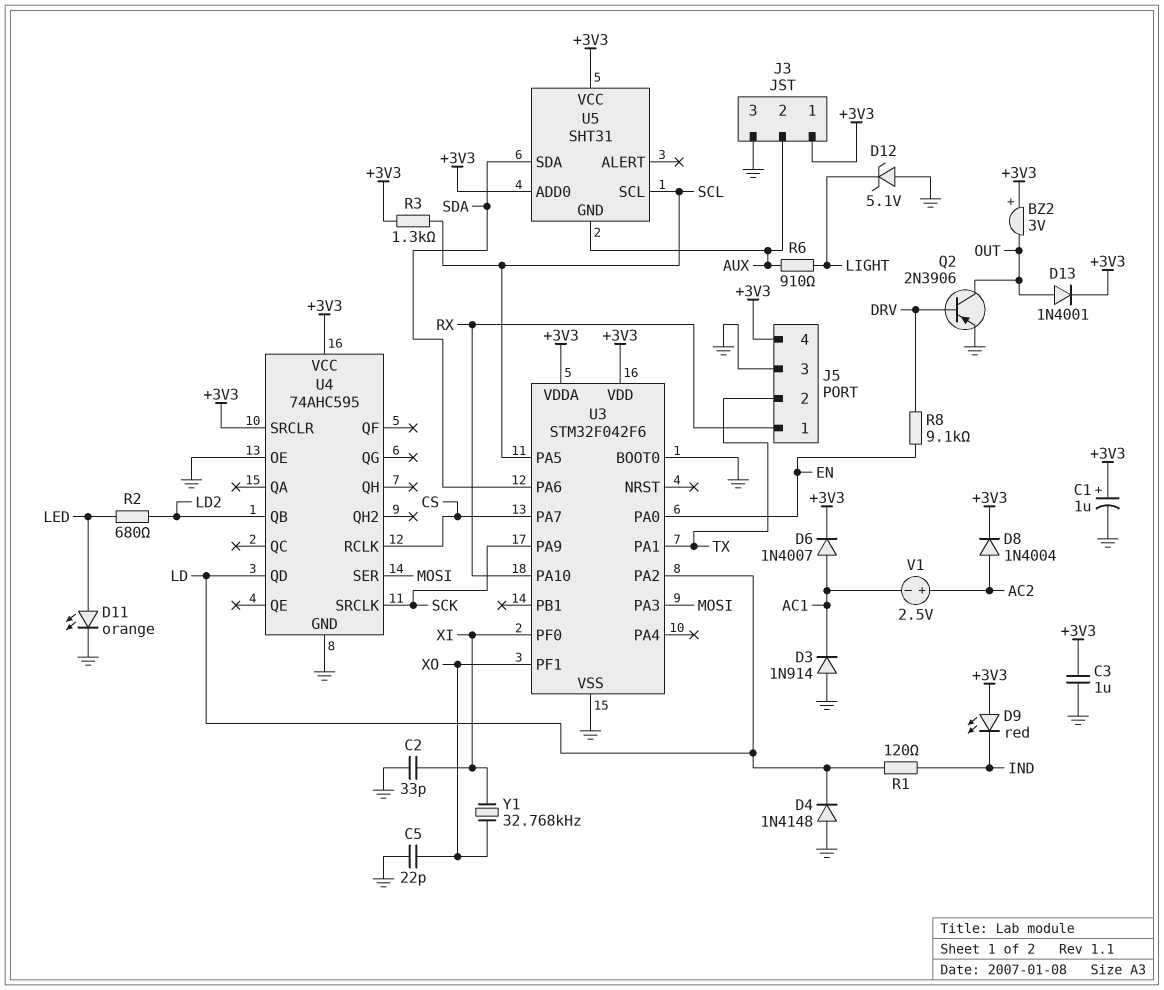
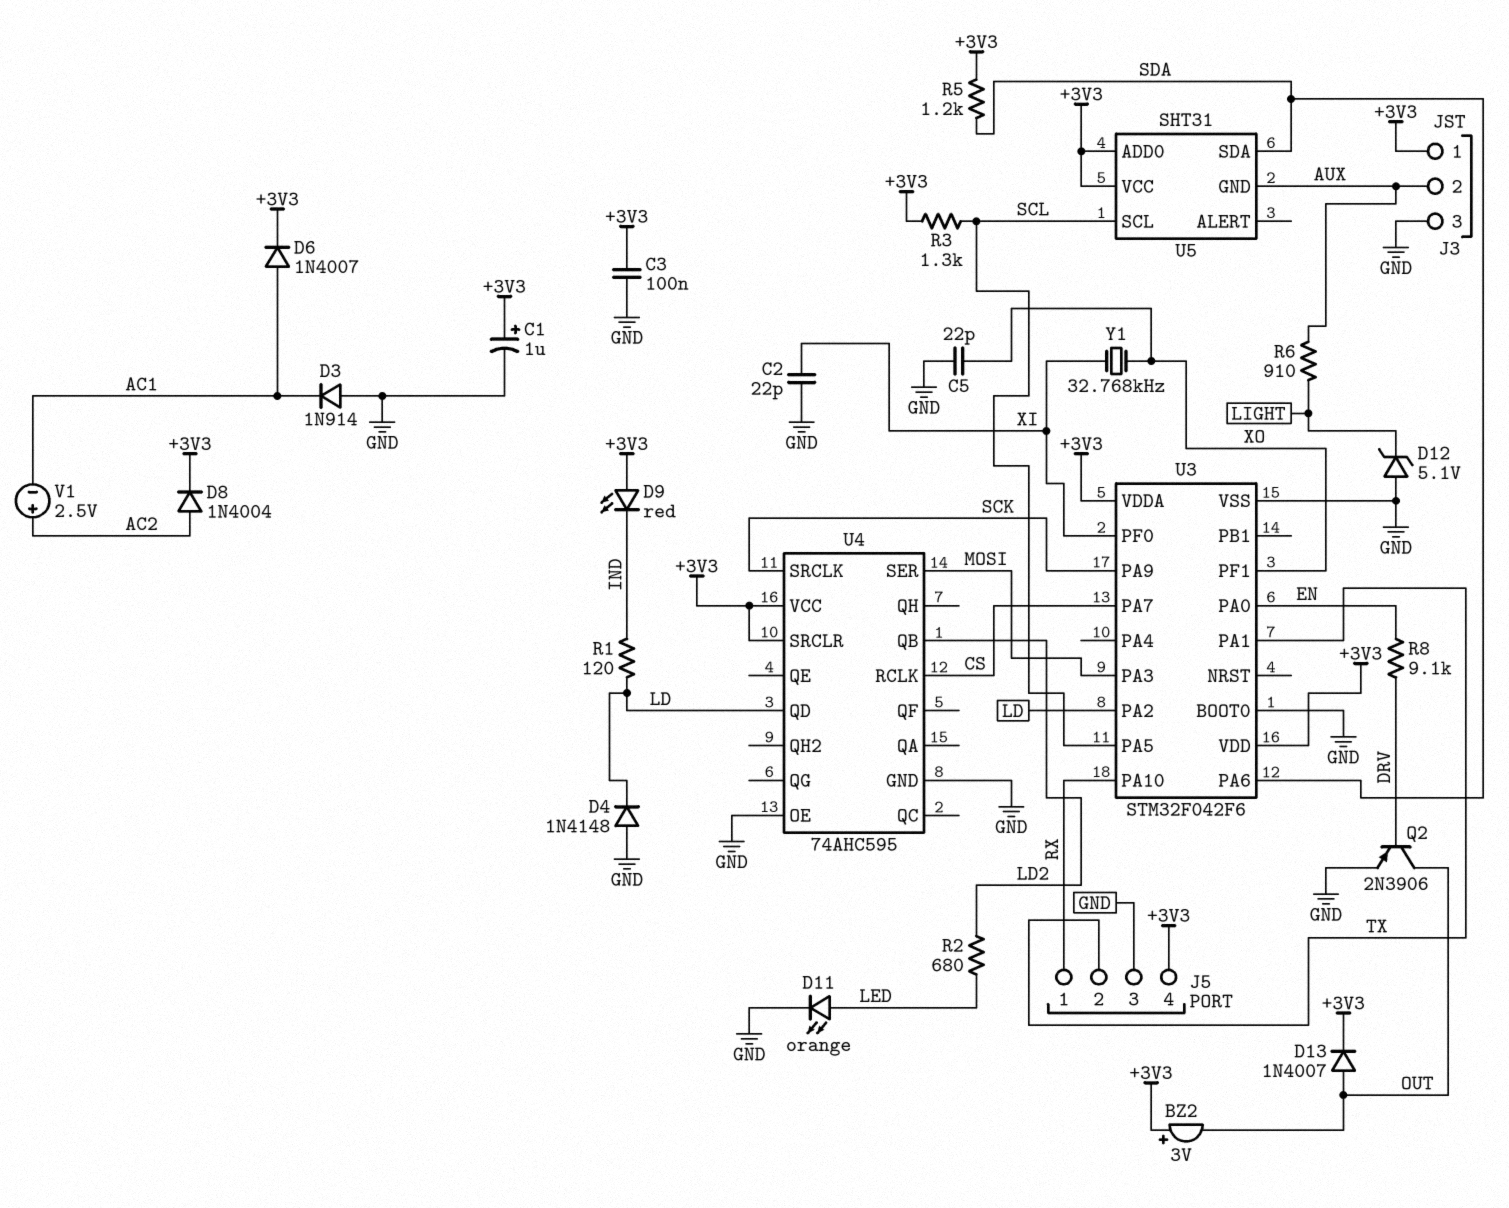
C2: 33pF (GND, XI) -> 22pF (GND, XI)
C3: 1uF (+3V3, GND) -> 100nF (+3V3, GND)
D13: diode 1N4001 (A OUT, K +3V3) -> diode 1N4007 (A OUT, K +3V3)
R5: none -> 1.2k (+3V3, SDA)

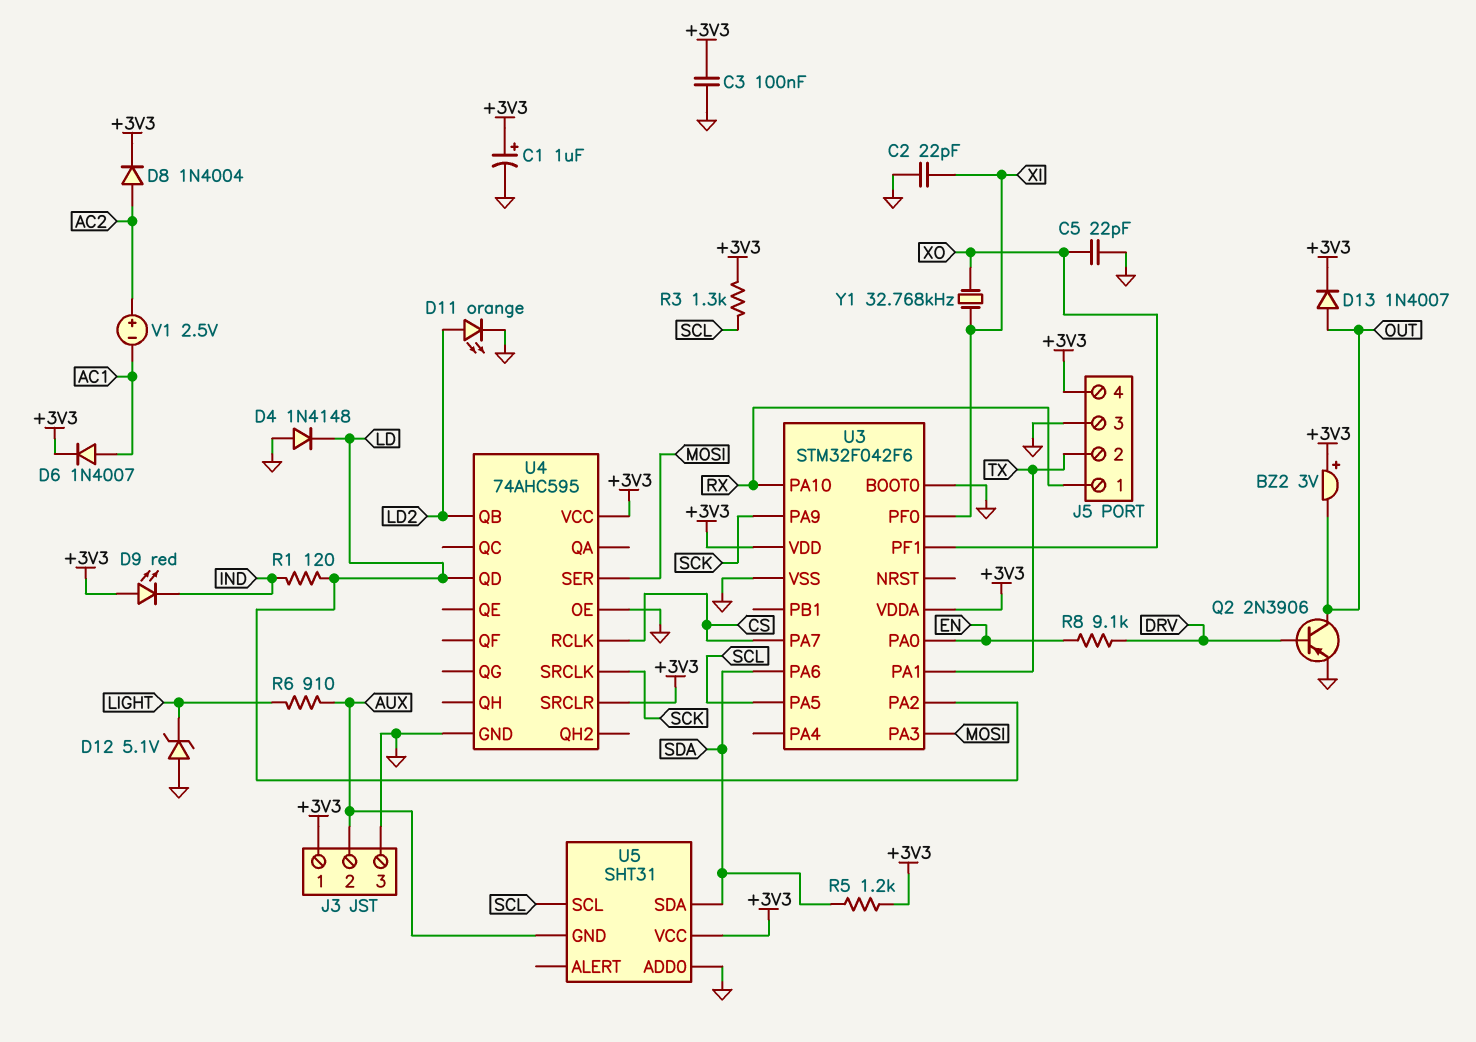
D3: diode 1N914 (A GND, K AC1) -> none
D11: LED orange (A LED, K GND) -> LED orange (A LD2, K GND)
R2: 680 (LD2, LED) -> none
U5 pin ADD0: +3V3 -> GND

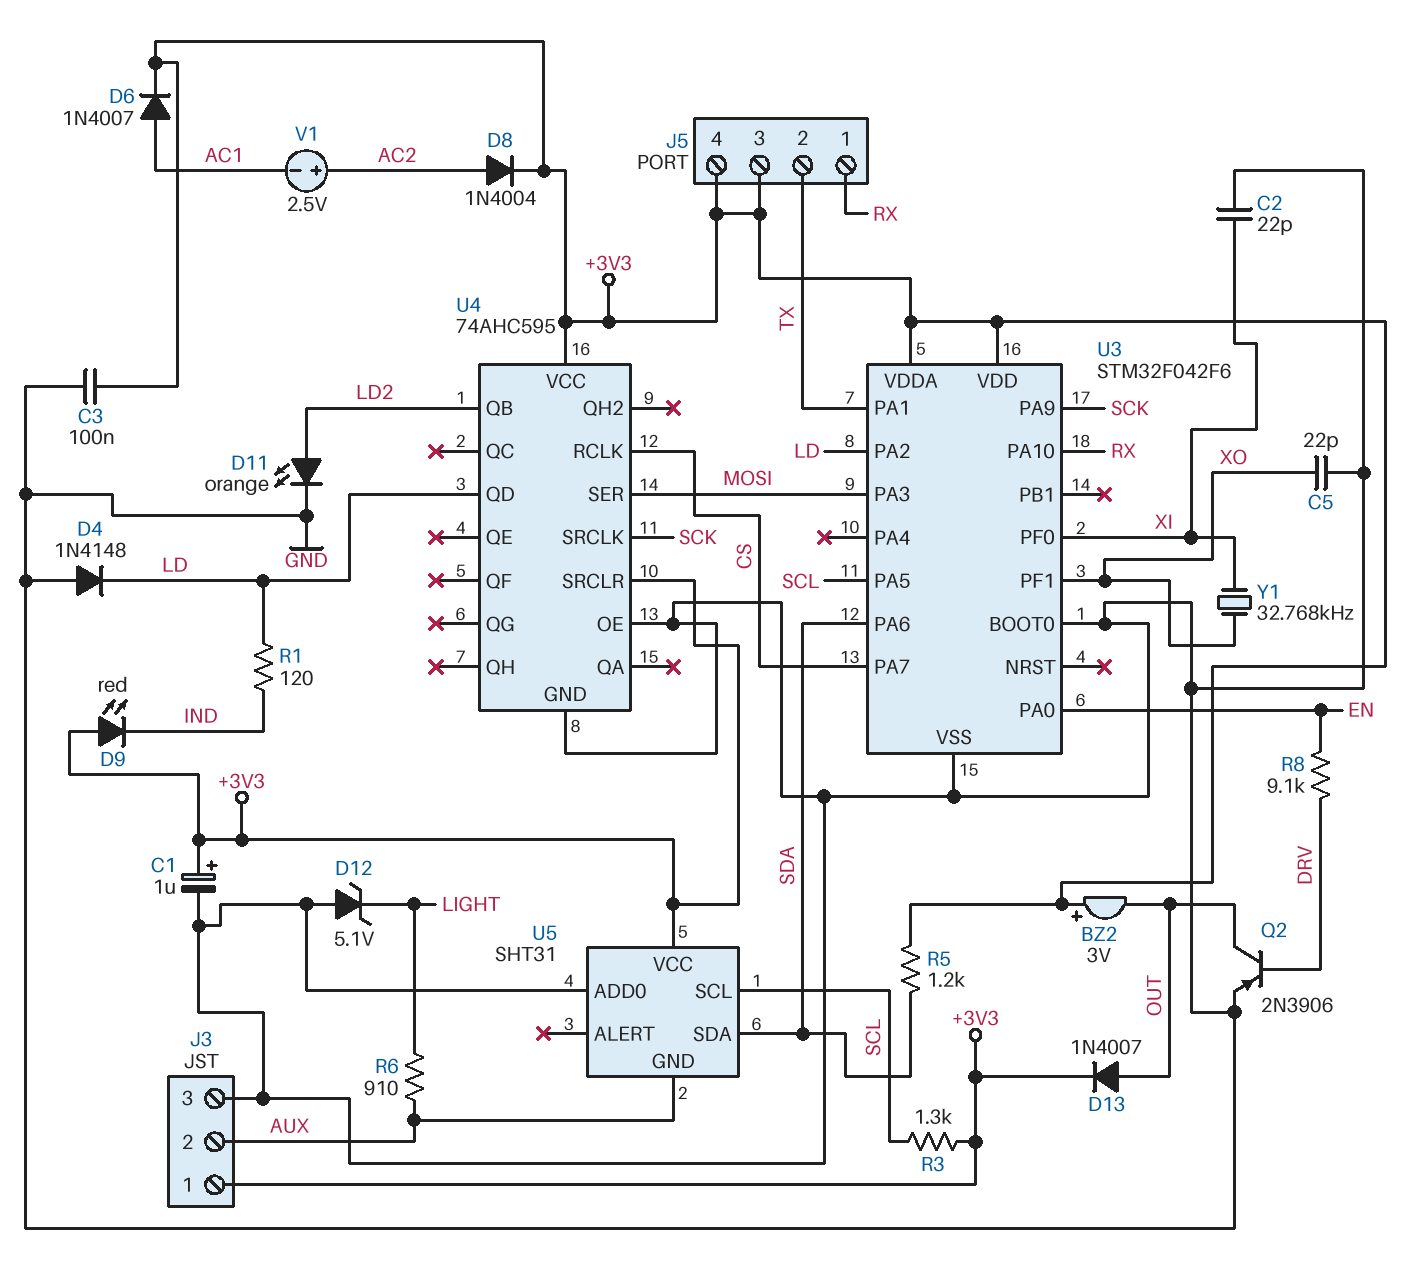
J5 pin 3: GND -> +3V3

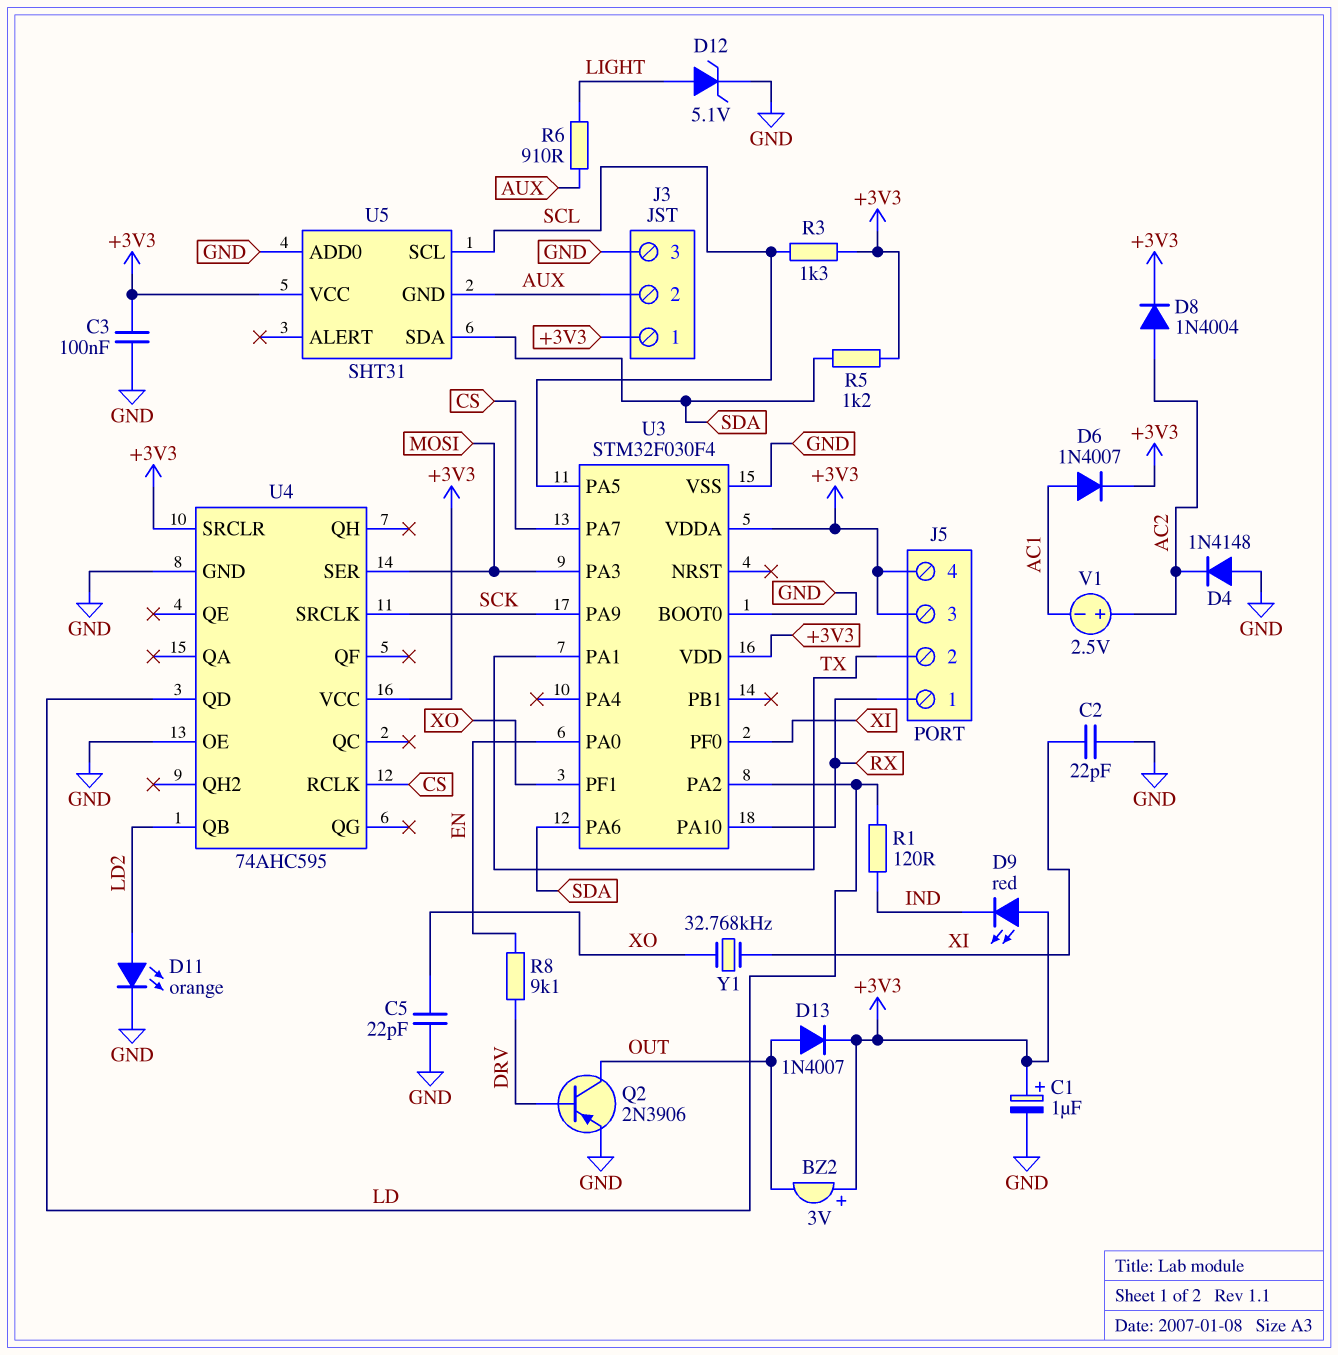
D4: diode 1N4148 (A GND, K LD) -> diode 1N4148 (A GND, K AC2)
D12: zener 5.1V (A GND, K LIGHT) -> zener 5.1V (A LIGHT, K GND)
U3: STM32F042F6 -> STM32F030F4

